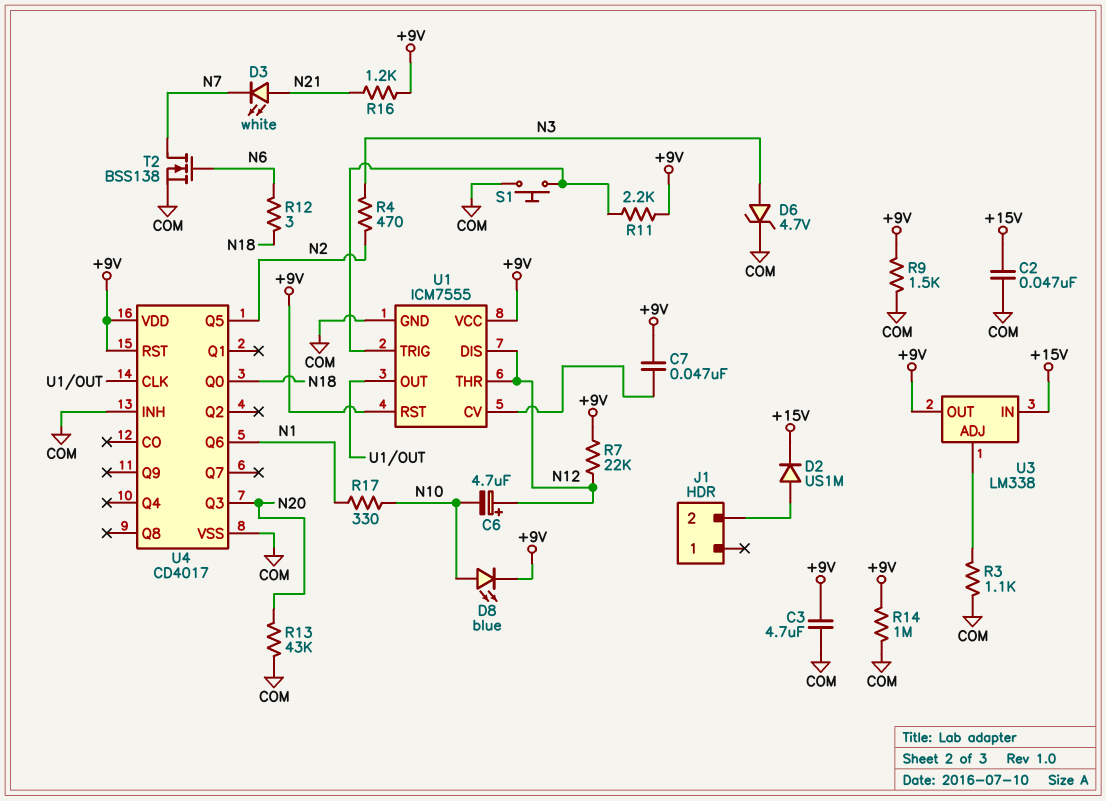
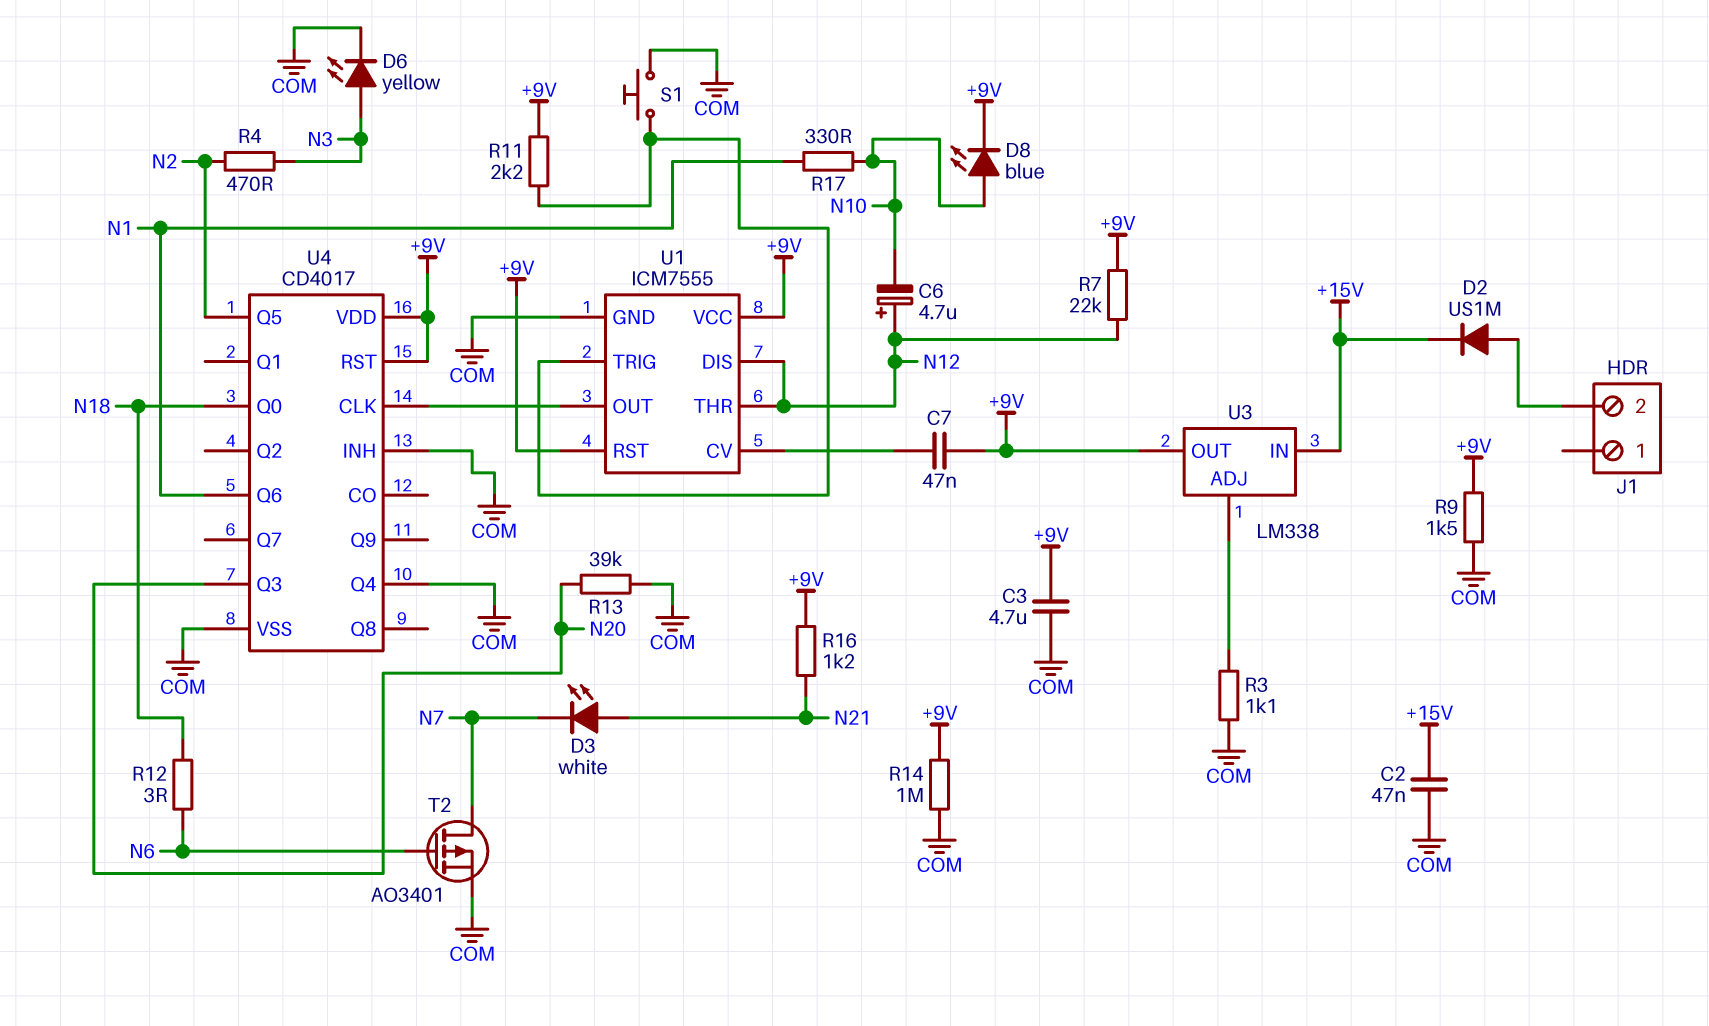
D6: zener 4.7V (A N3, K COM) -> LED yellow (A N3, K COM)
R13: 43k (COM, N20) -> 39k (COM, N20)
T2: NMOS BSS138 (G N6, D N7, S COM) -> PMOS AO3401 (G N6, D N7, S COM)
U4 pin Q4: none -> COM

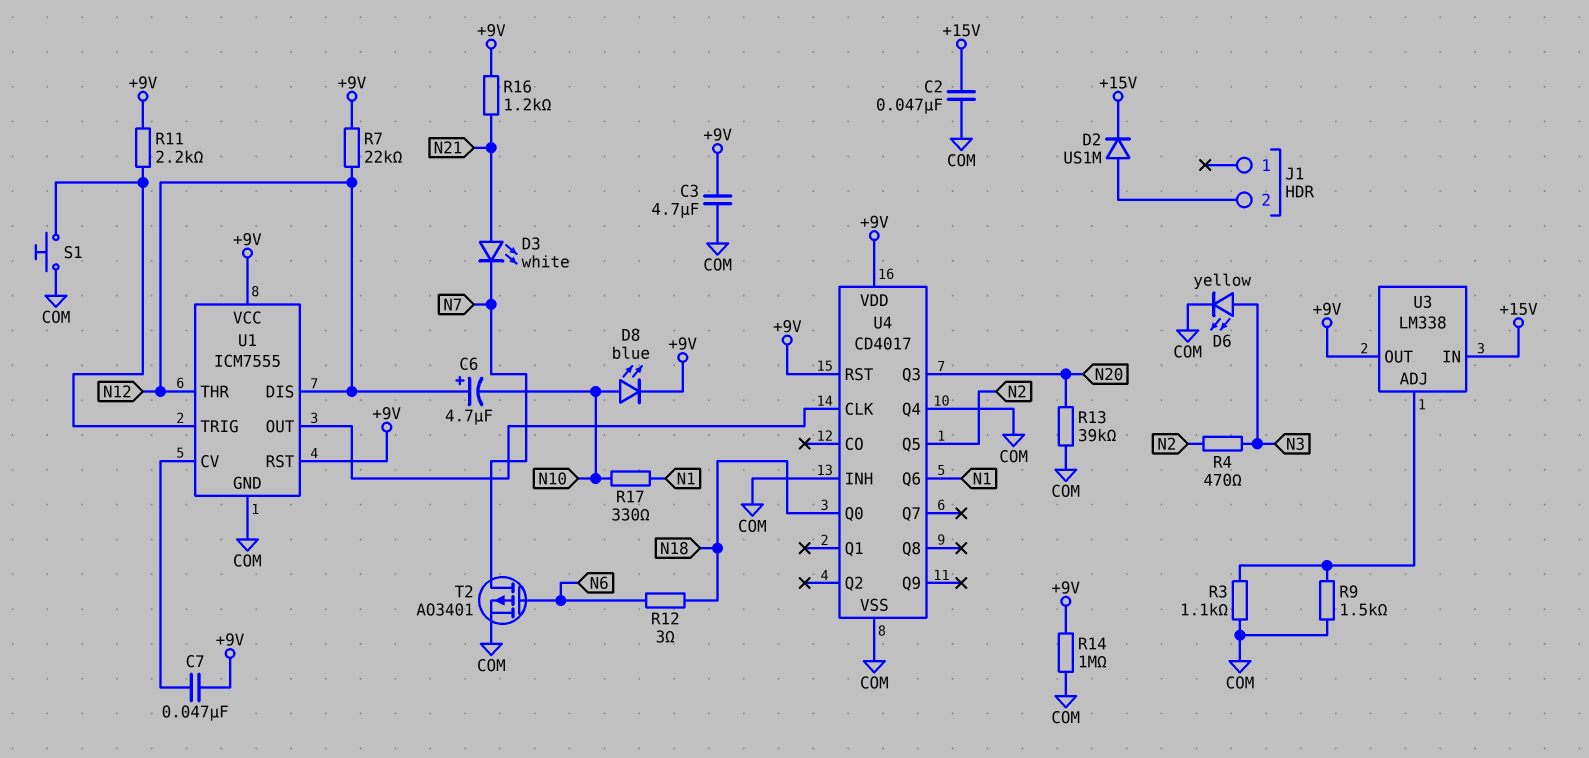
R9: 1.5k (+9V, COM) -> 1.5k (COM, U3/ADJ)

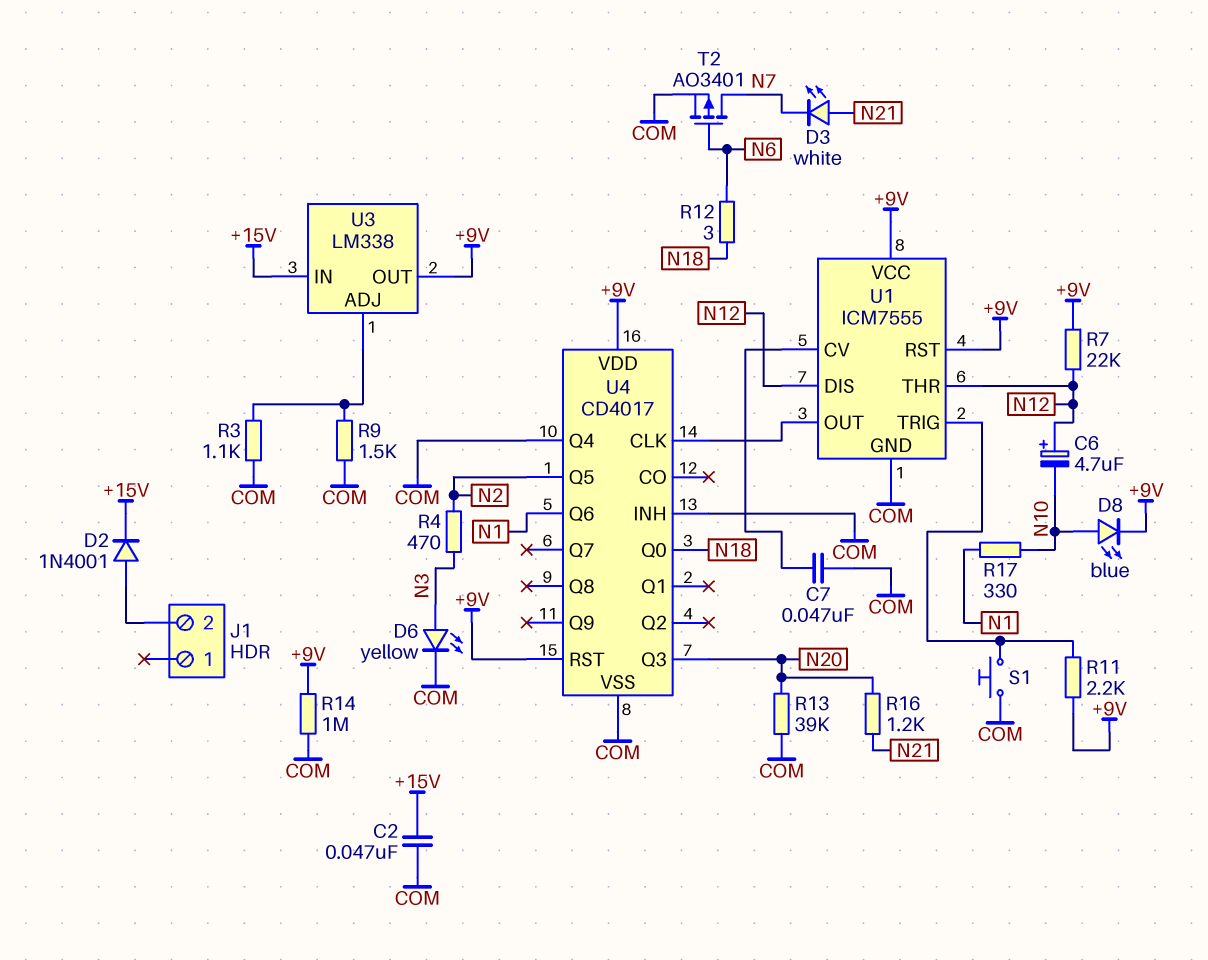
C3: 4.7uF (+9V, COM) -> none
C7: 47nF (+9V, U1/CV) -> 47nF (COM, U1/CV)
D2: diode US1M (A J1/2, K +15V) -> diode 1N4001 (A J1/2, K +15V)
R16: 1.2k (+9V, N21) -> 1.2k (N20, N21)

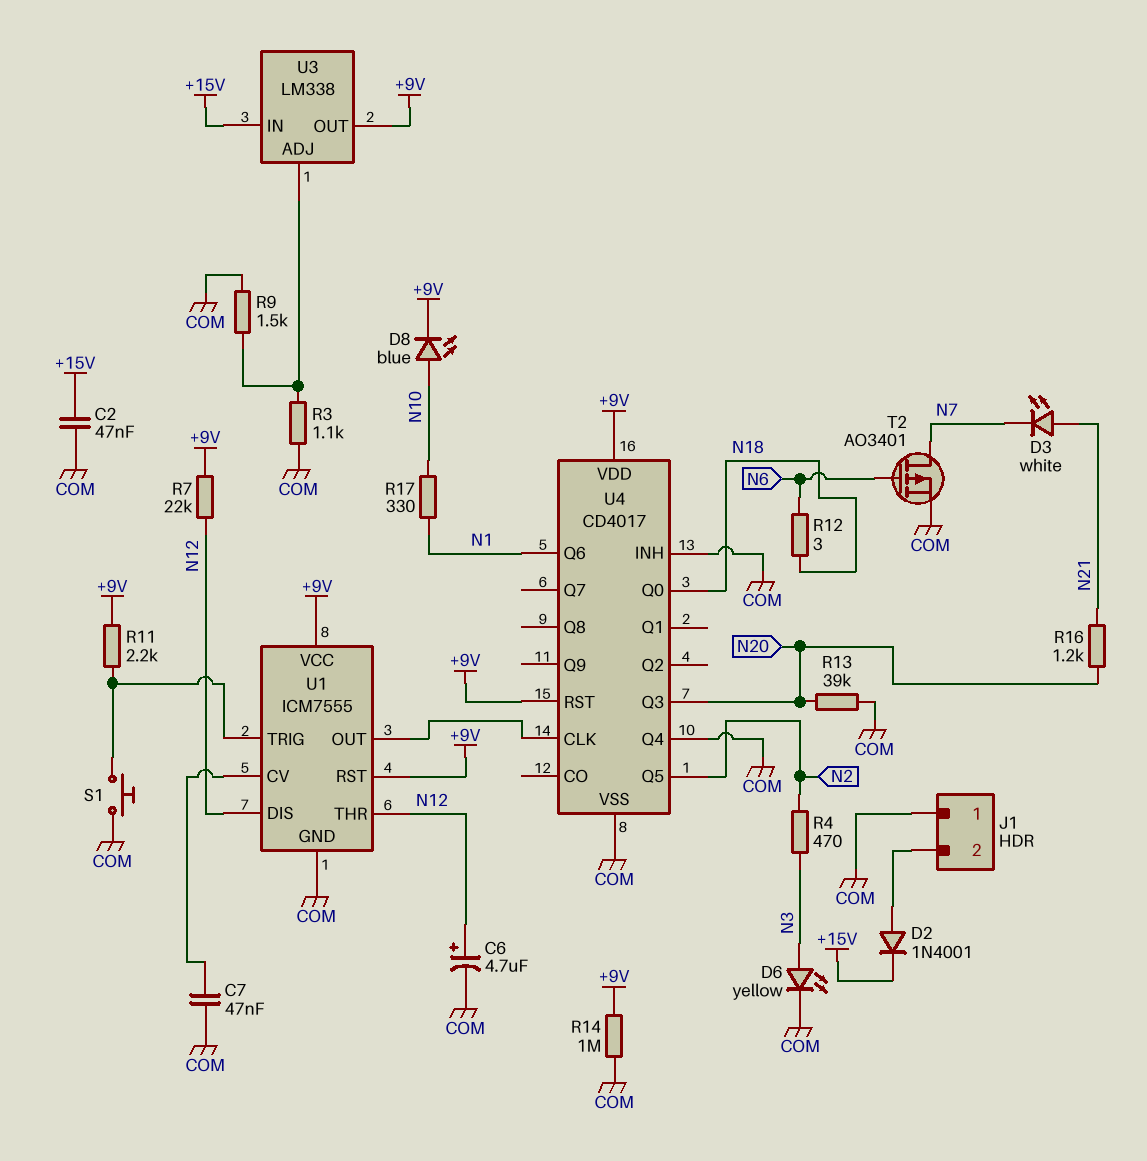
C6: 4.7uF (plus N12, minus N10) -> 4.7uF (plus N12, minus COM)
J1 pin 1: none -> COM

